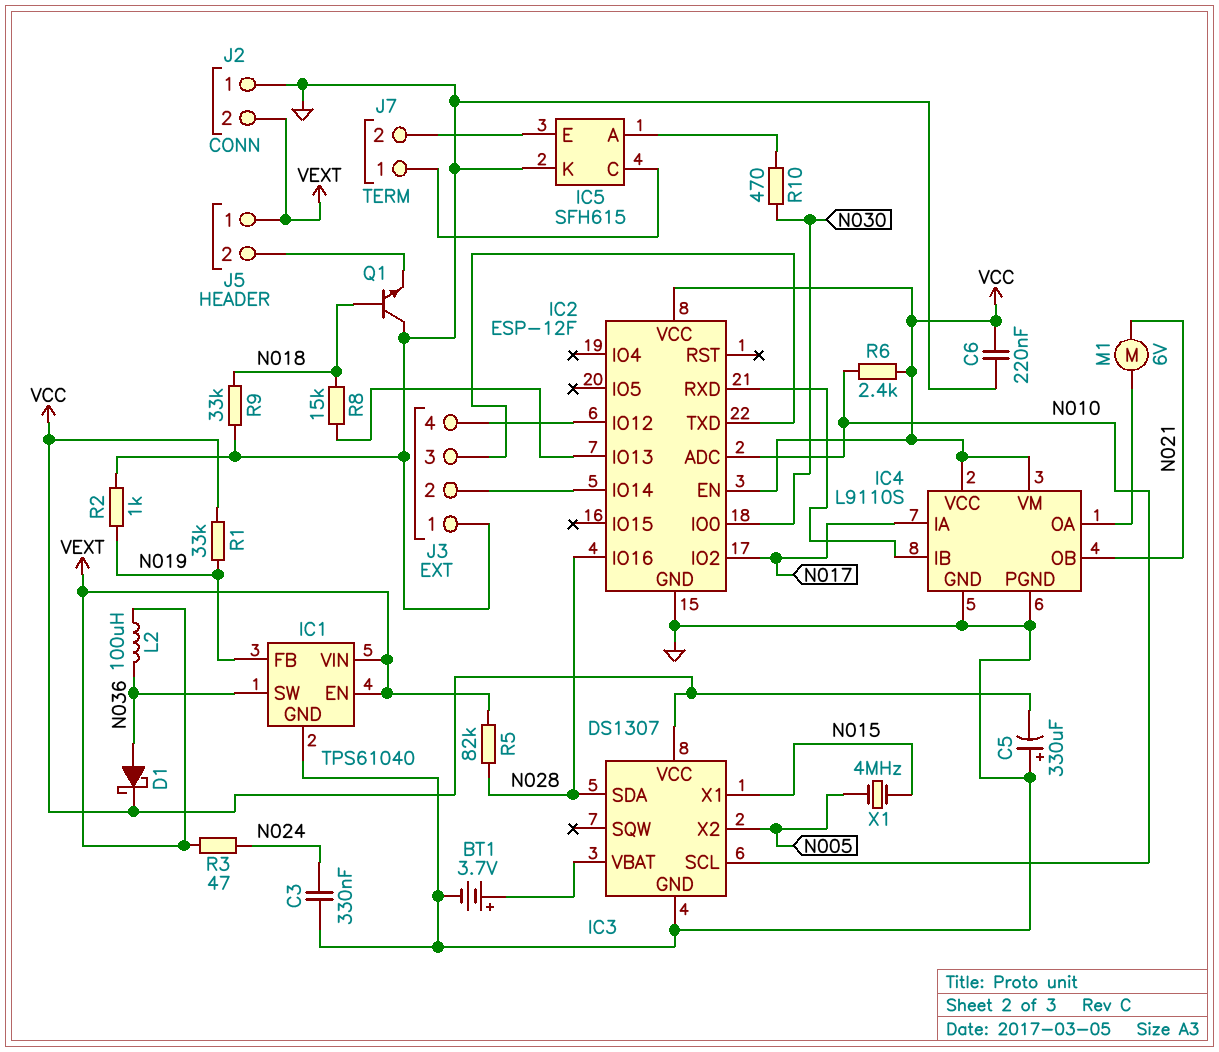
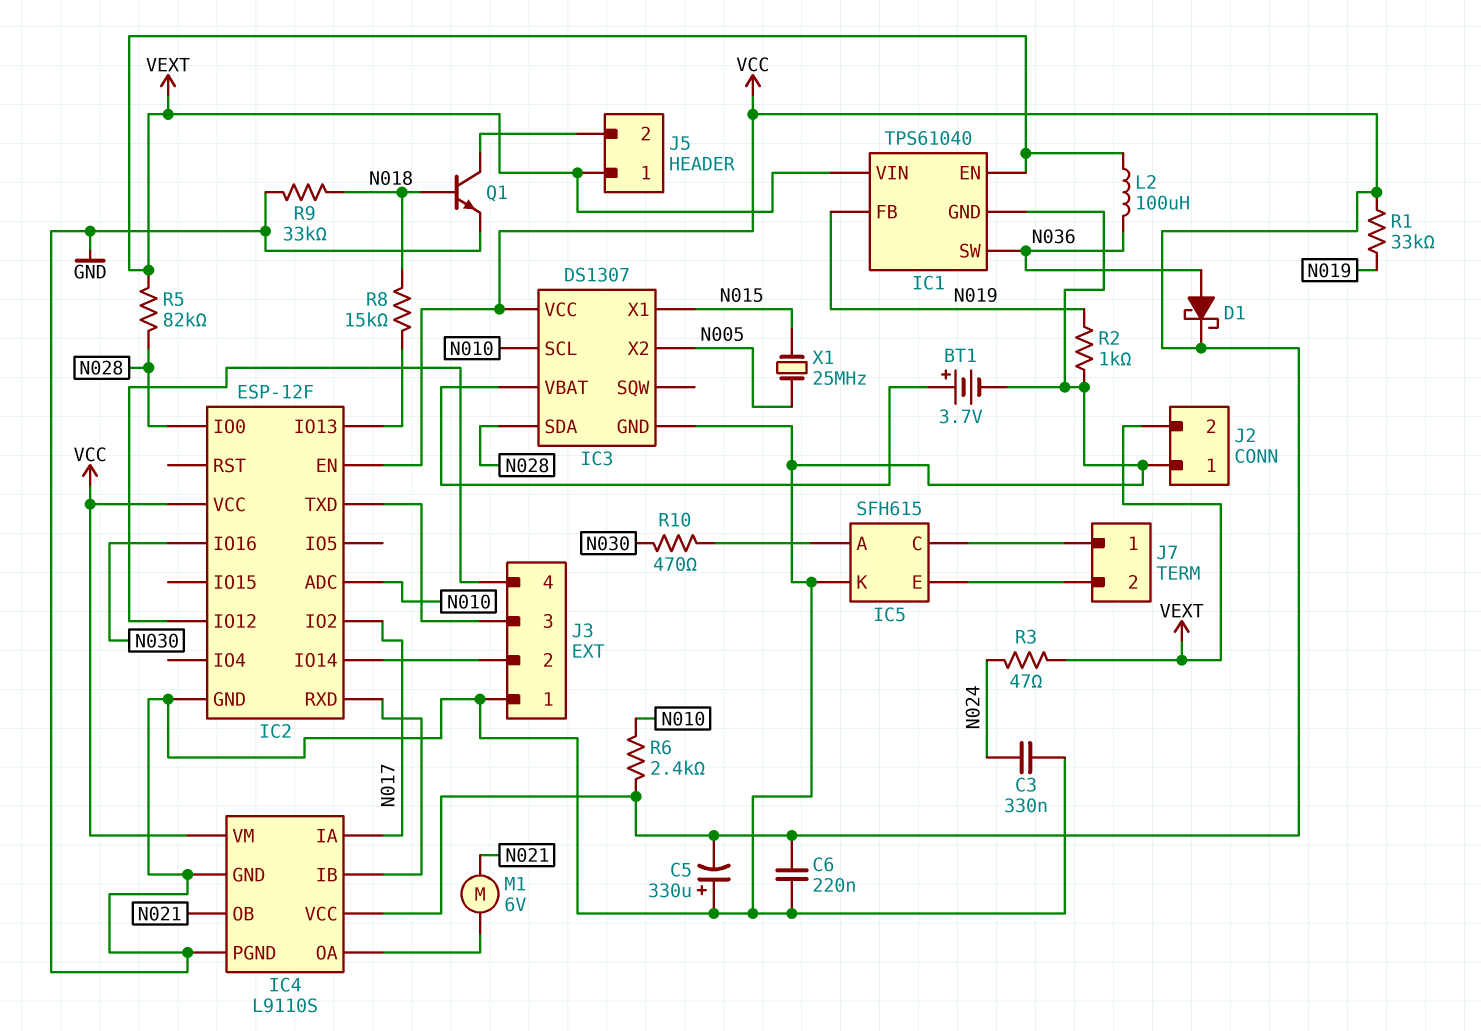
IC2 pin IO0: N030 -> N028
IC2 pin IO16: N028 -> N030
Q1: NPN (B N018, C GND, E J5/2) -> NPN (B N018, C J5/2, E GND)
X1: 4MHz (N005, N015) -> 25MHz (N005, N015)

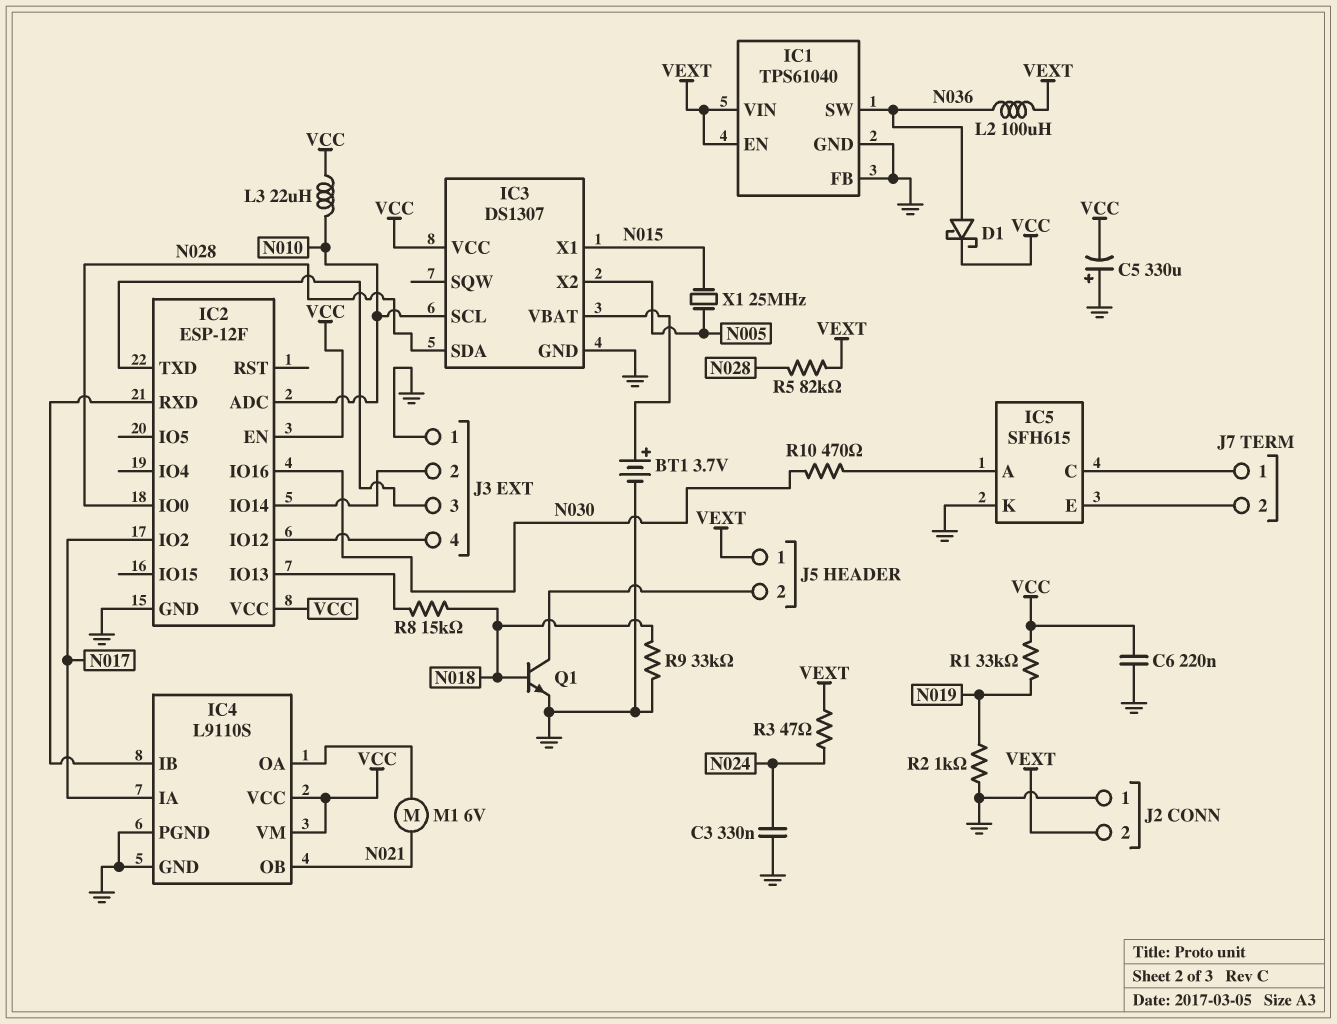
IC1 pin FB: N019 -> GND
L3: none -> 22uH (N010, VCC)
R6: 2.4k (N010, VCC) -> none

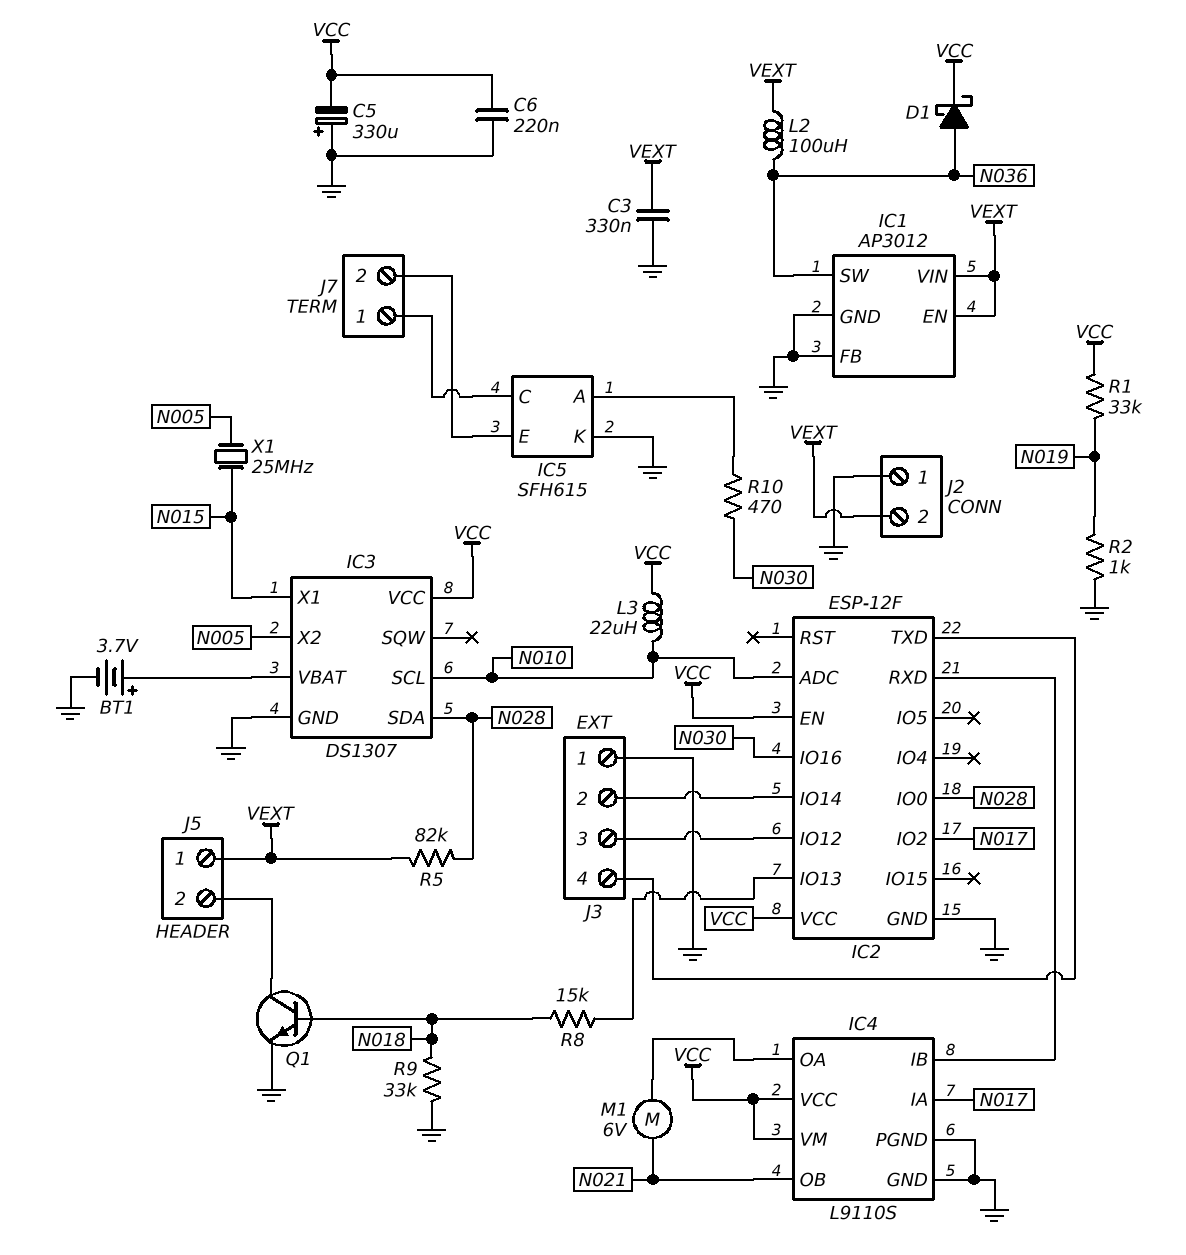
C3: 330nF (GND, N024) -> 330nF (GND, VEXT)
IC1: TPS61040 -> AP3012
J3 pin 3: IC2/TXD -> IC2/IO12
J3 pin 4: IC2/IO12 -> IC2/TXD
R3: 47 (N024, VEXT) -> none

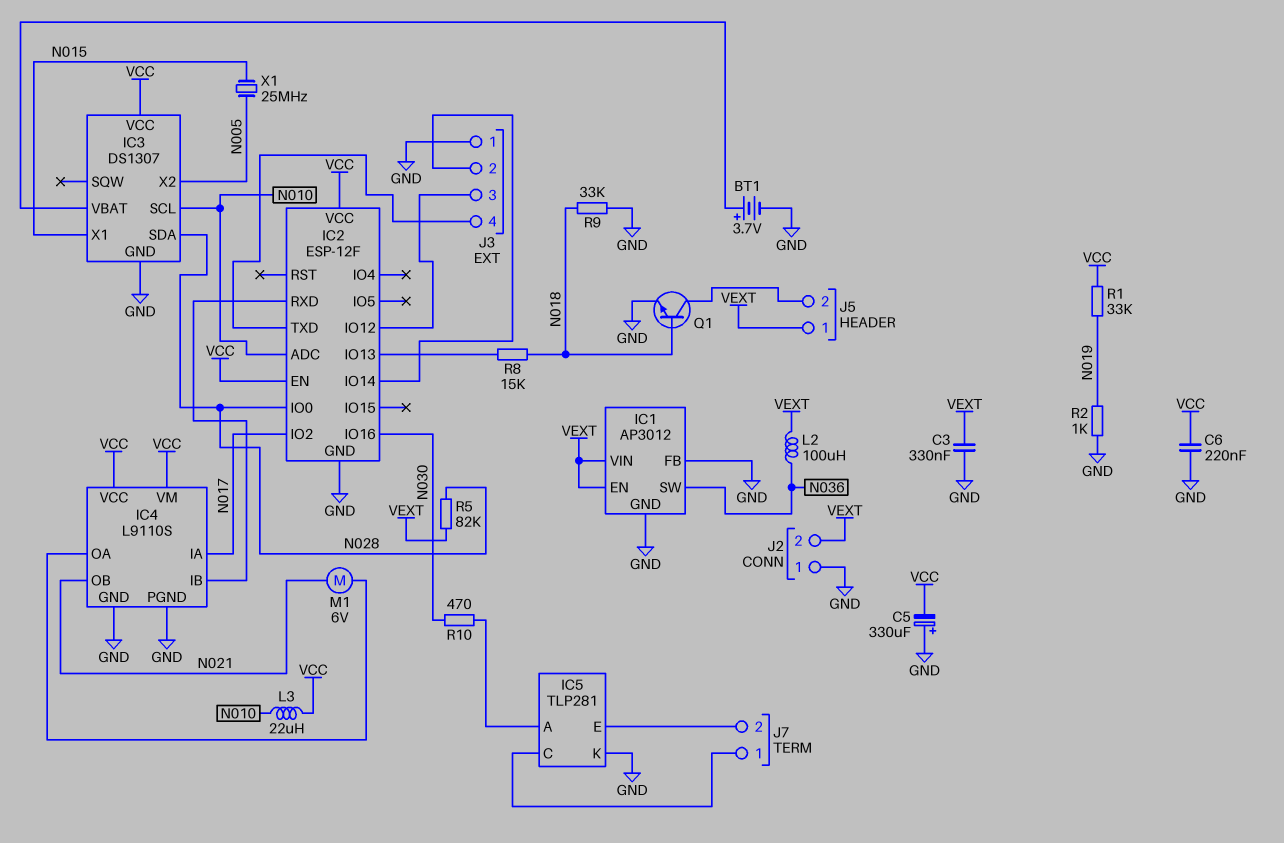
D1: schottky (A N036, K VCC) -> none
IC5: SFH615 -> TLP281

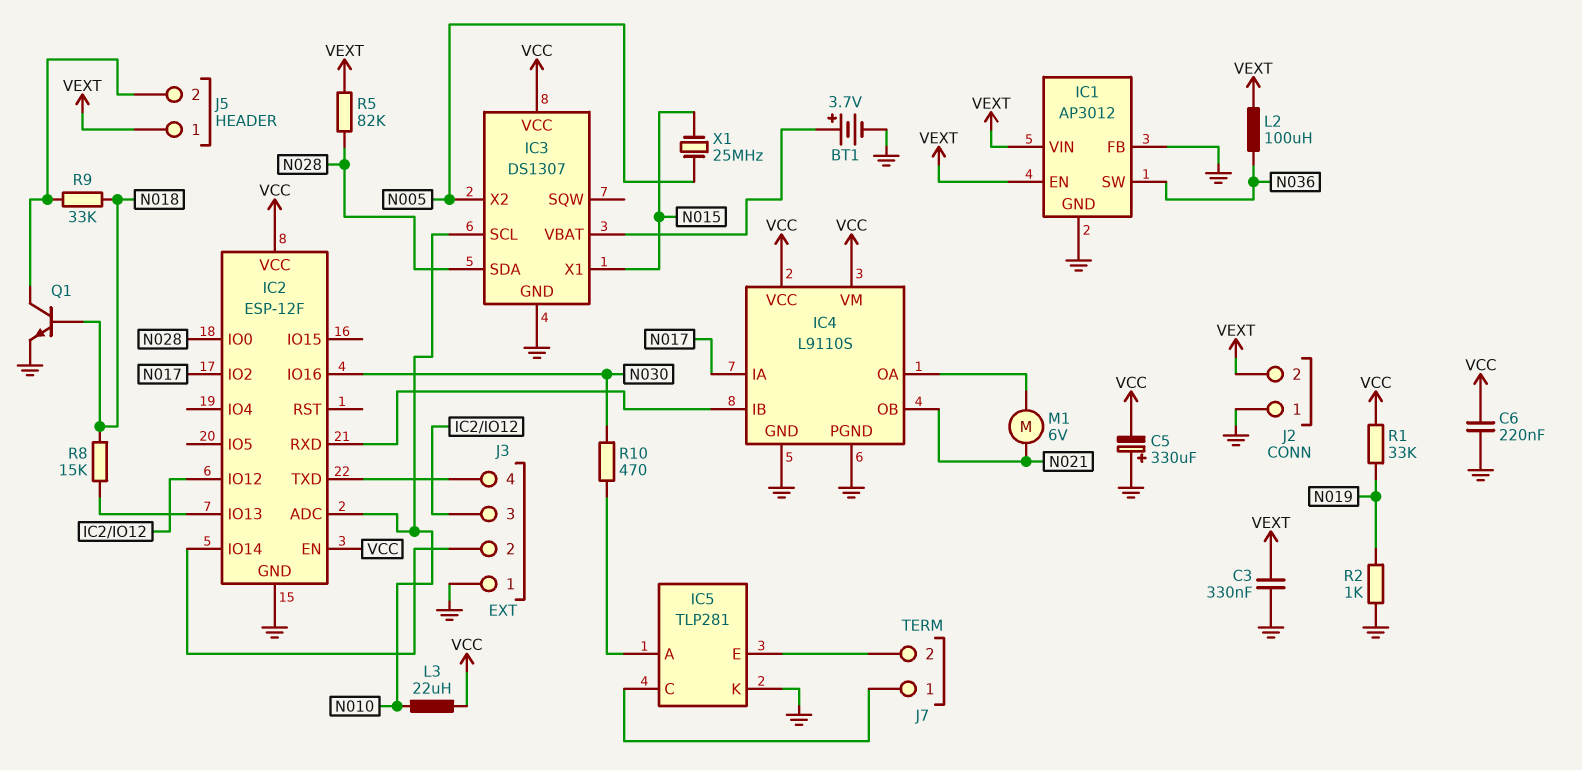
R9: 33k (GND, N018) -> 33k (J5/2, N018)

